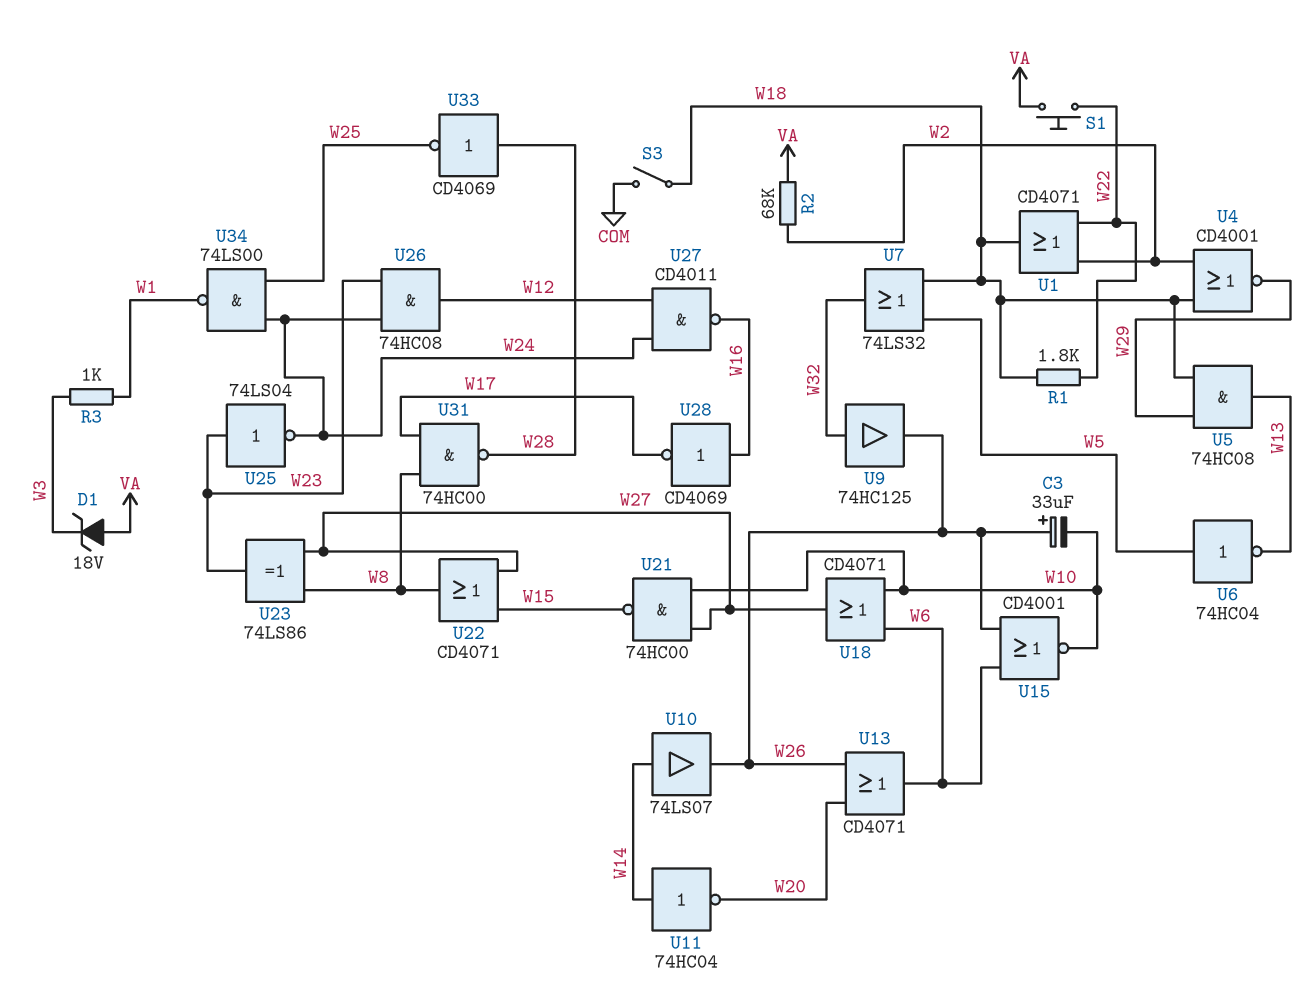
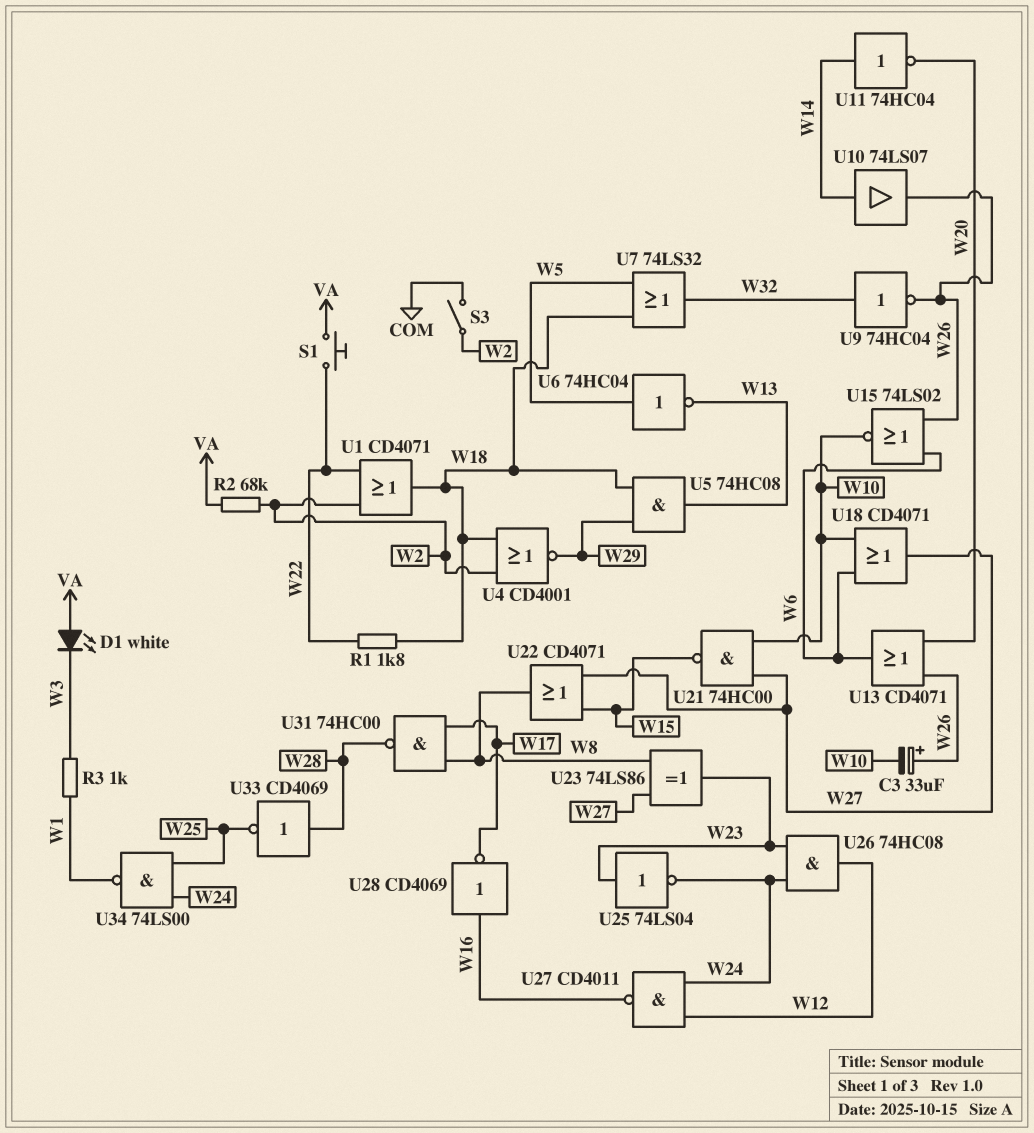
D1: zener 18V (A VA, K W3) -> LED white (A VA, K W3)
S3: switch (COM, W18) -> switch (COM, W2)
U9: buffer 74HC125 (in W32, out W26) -> NOT 74HC04 (in W32, out W26)
U15: NOR CD4001 (in W6, in W26, out W10) -> NOR 74LS02 (in W6, in W26, out W10)

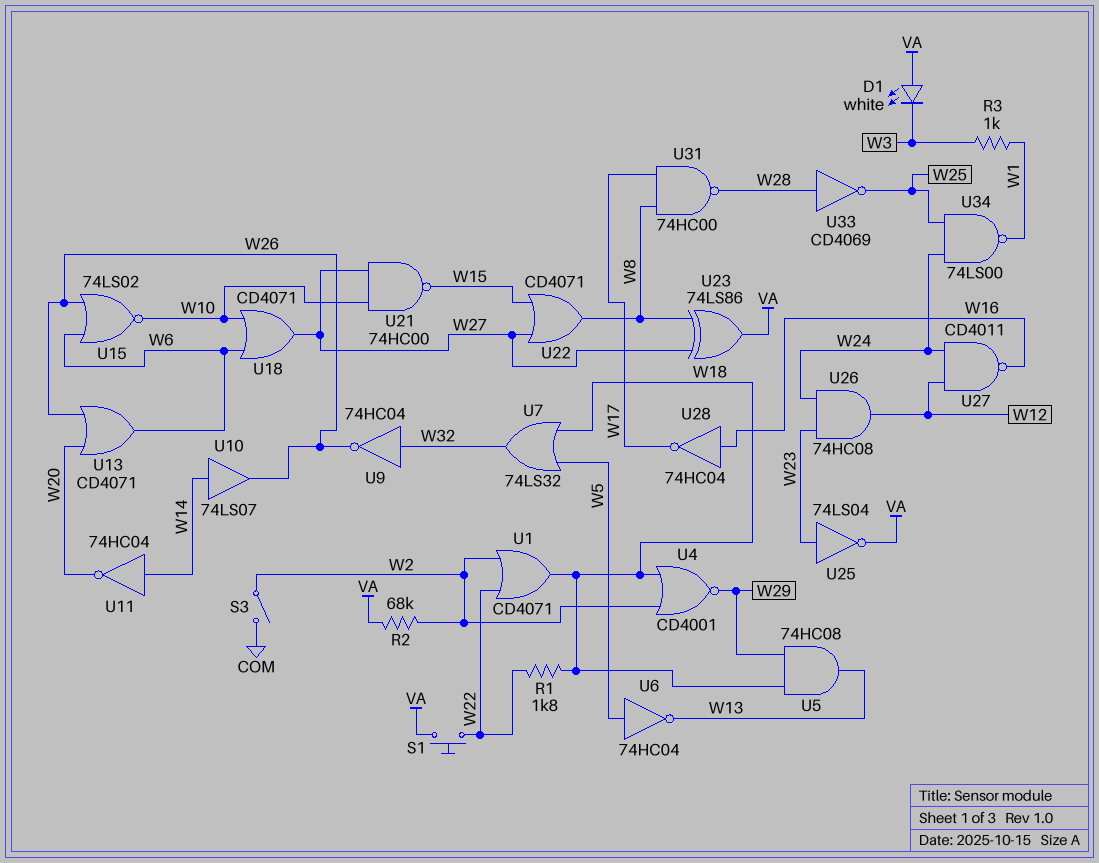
C3: 33uF (plus W26, minus W10) -> none
U23: XOR 74LS86 (in W8, in W27, out W23) -> XOR 74LS86 (in W8, in W27, out VA)
U25: NOT 74LS04 (in W23, out W24) -> NOT 74LS04 (in W23, out VA)
U28: NOT CD4069 (in W16, out W17) -> NOT 74HC04 (in W16, out W17)

